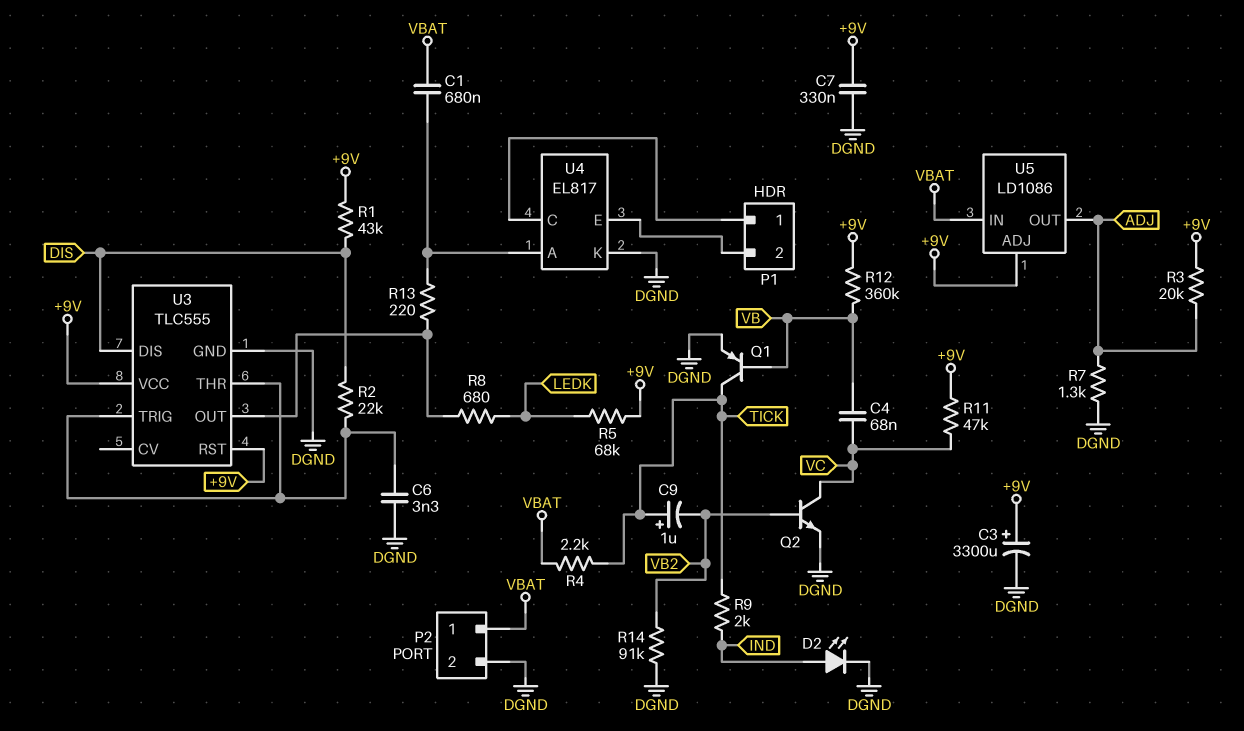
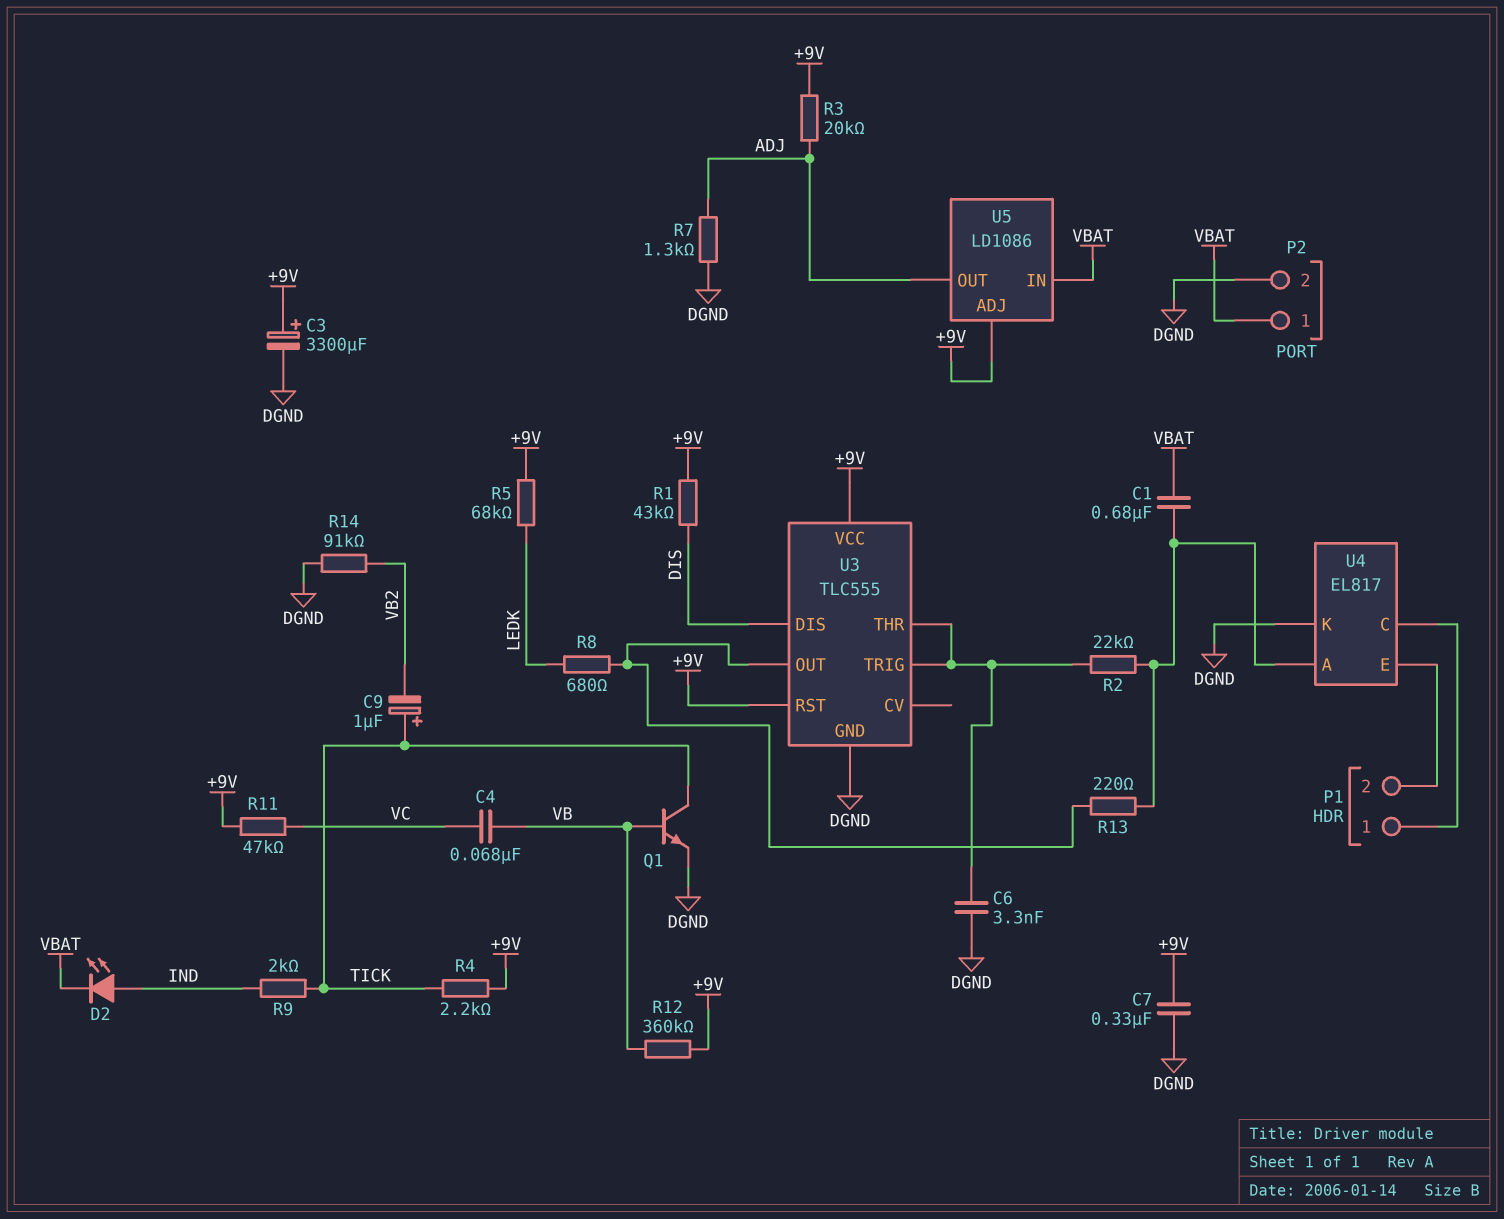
D2: LED (A IND, K DGND) -> LED (A IND, K VBAT)
Q1: PNP (B VB, C TICK, E DGND) -> NPN (B VB, C TICK, E DGND)
Q2: NPN (B VB2, C VC, E DGND) -> none
R2: 22k (DIS, U3/THR) -> 22k (U3/THR, U4/A)
R4: 2.2k (TICK, VBAT) -> 2.2k (+9V, TICK)

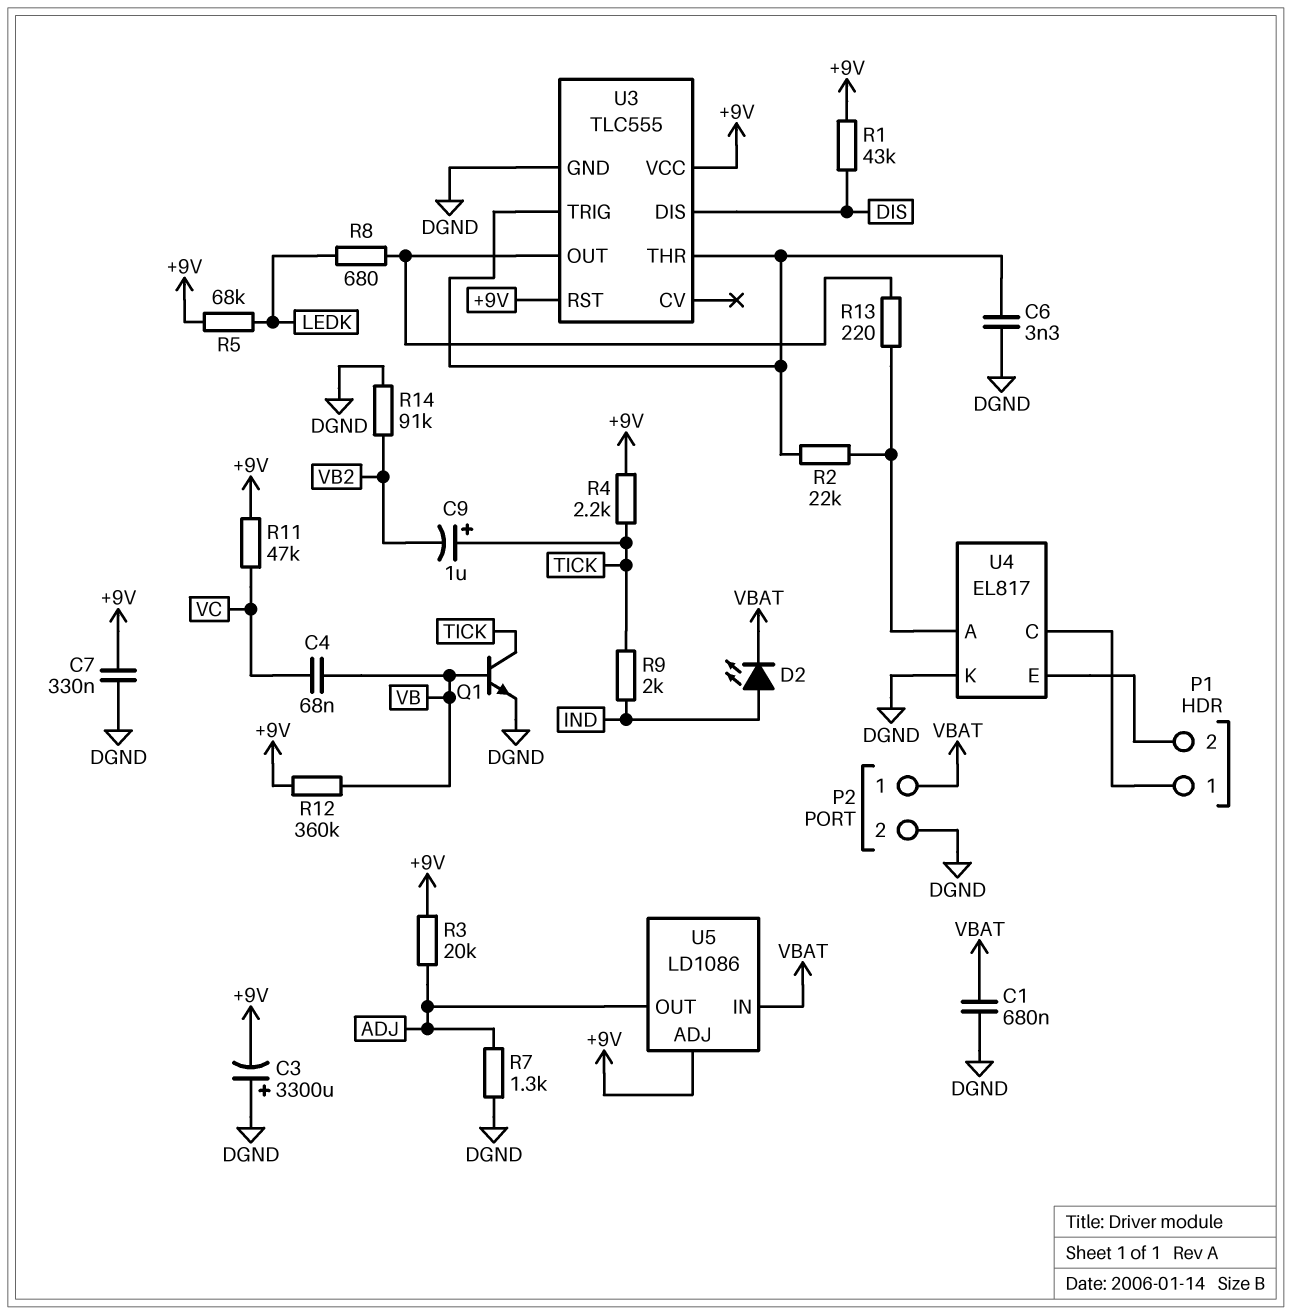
C1: 680nF (U4/A, VBAT) -> 680nF (DGND, VBAT)
C3: 3300uF (plus +9V, minus DGND) -> 3300uF (plus DGND, minus +9V)

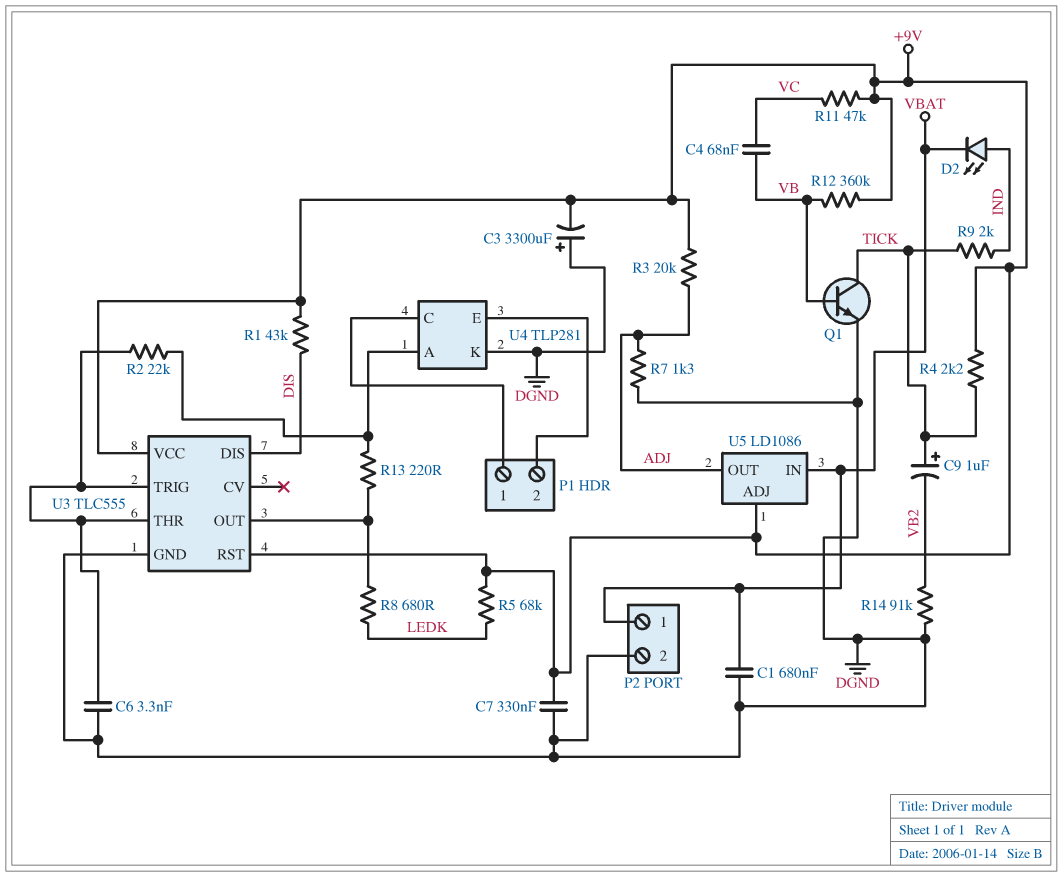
U4: EL817 -> TLP281

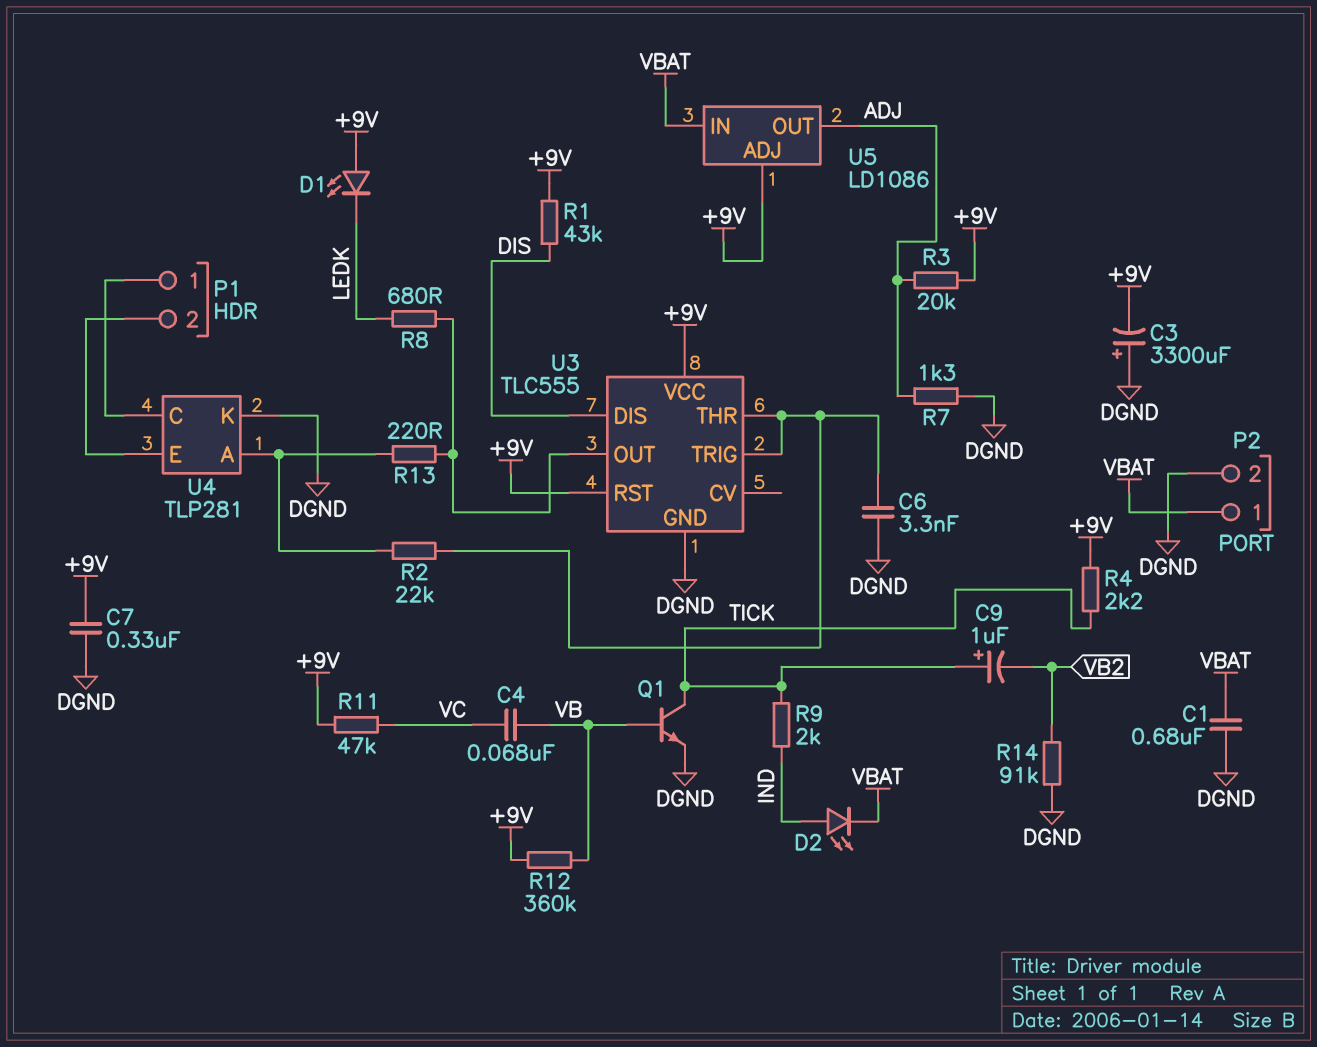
D1: none -> LED (A +9V, K LEDK)
R5: 68k (+9V, LEDK) -> none

